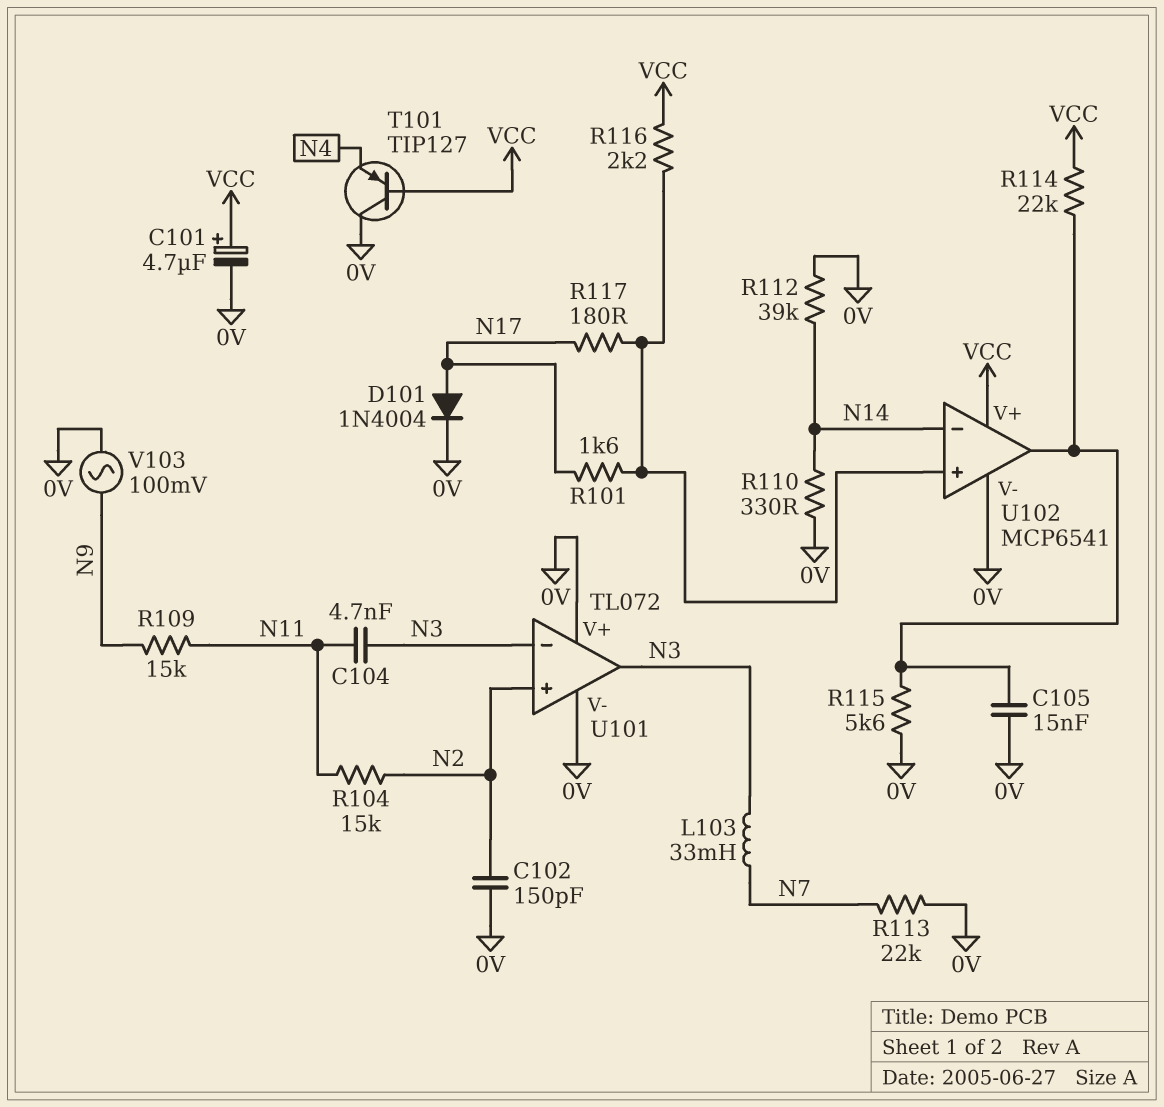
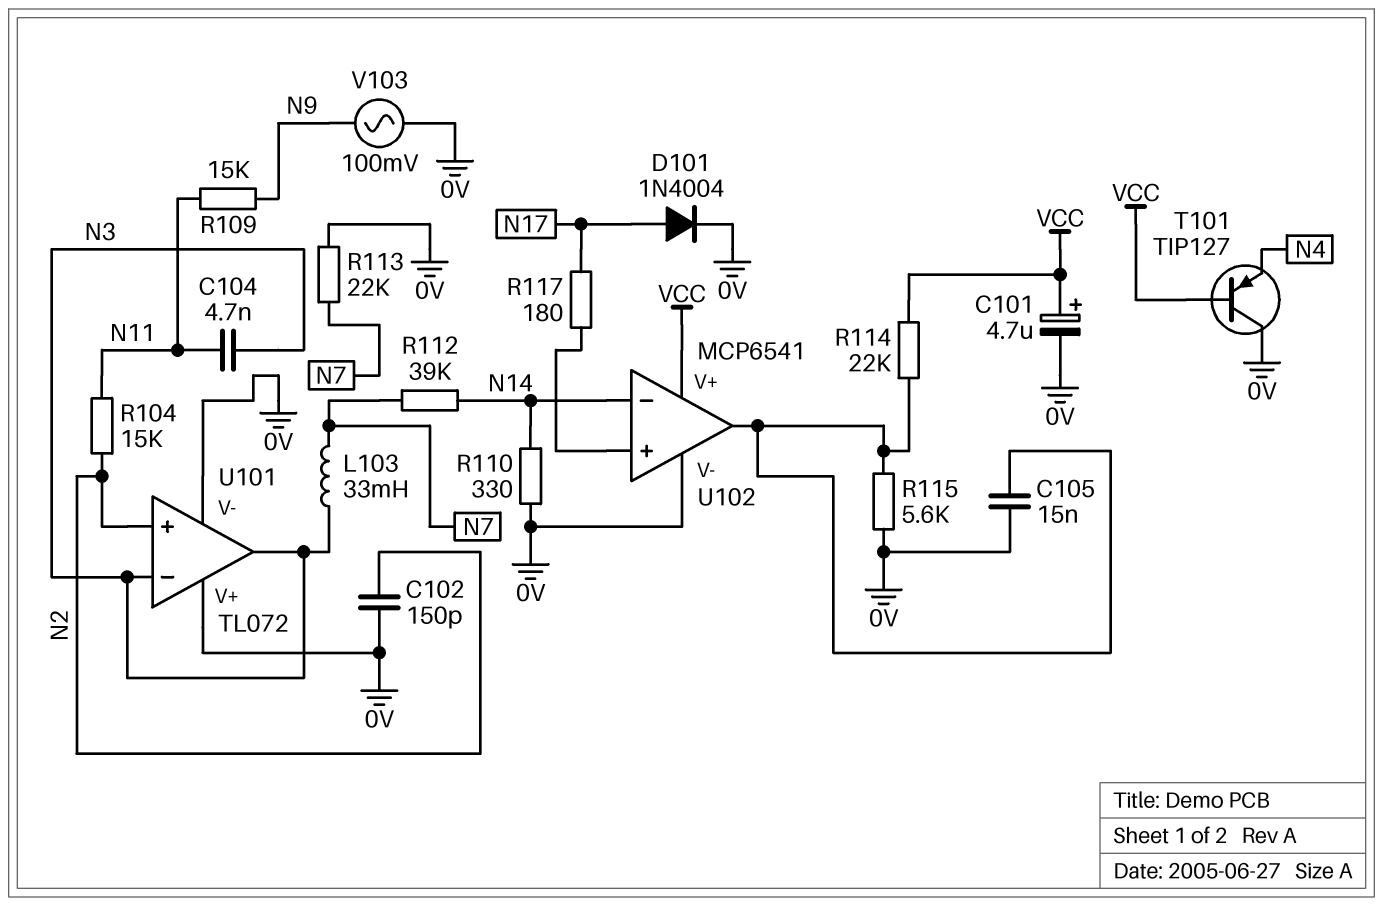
R101: 1.6k (N17, U102/in+) -> none
R112: 39k (0V, N14) -> 39k (N7, N14)
R116: 2.2k (U102/in+, VCC) -> none

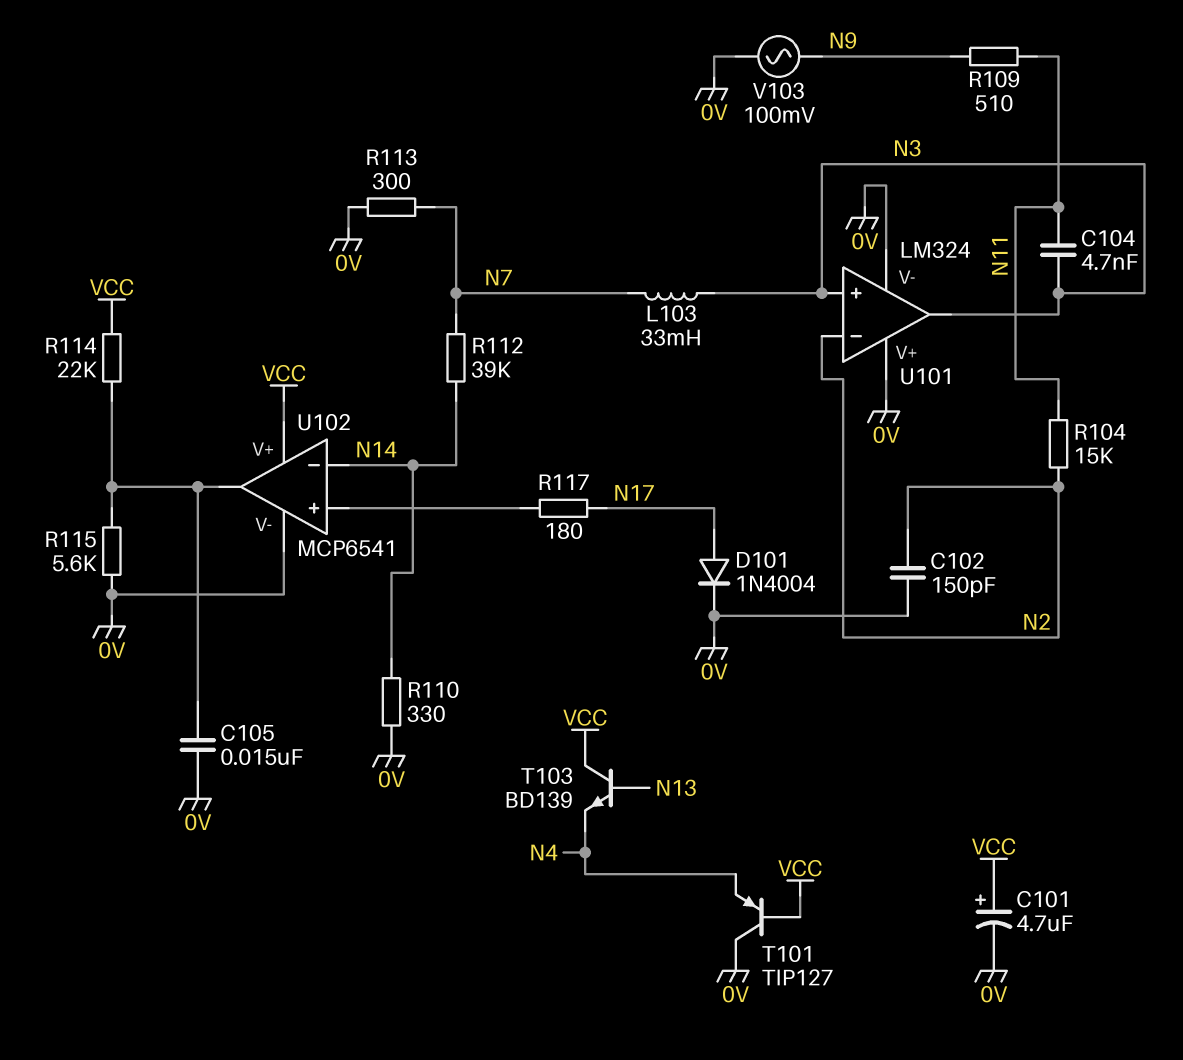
R109: 15k (N9, N11) -> 510 (N9, N11)
R113: 22k (0V, N7) -> 300 (0V, N7)
T103: none -> NPN BD139 (B N13, C VCC, E N4)
U101: TL072 -> LM324
U101 pin in+: N2 -> N3
U101 pin in-: N3 -> N2

